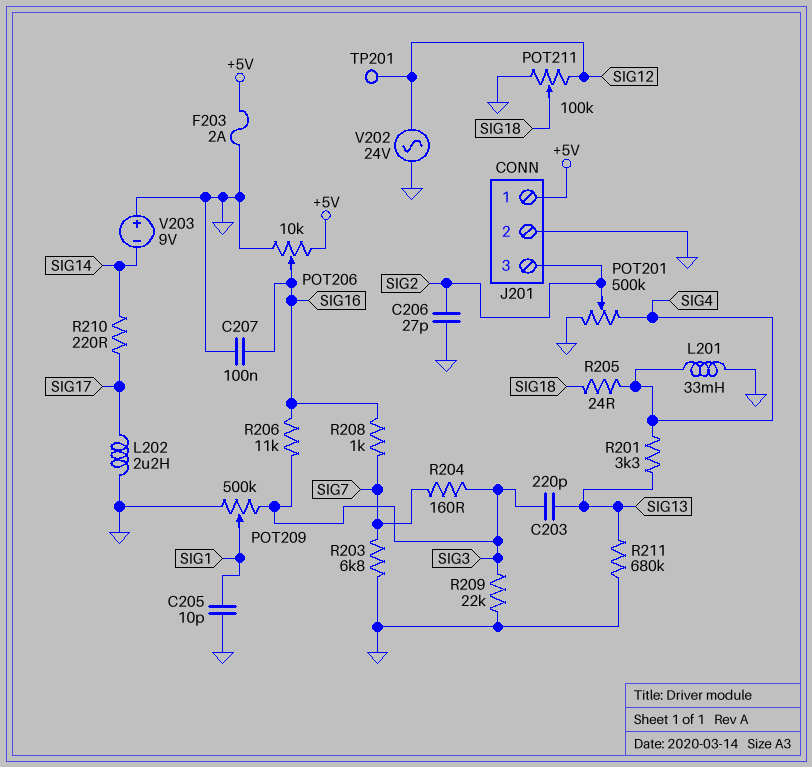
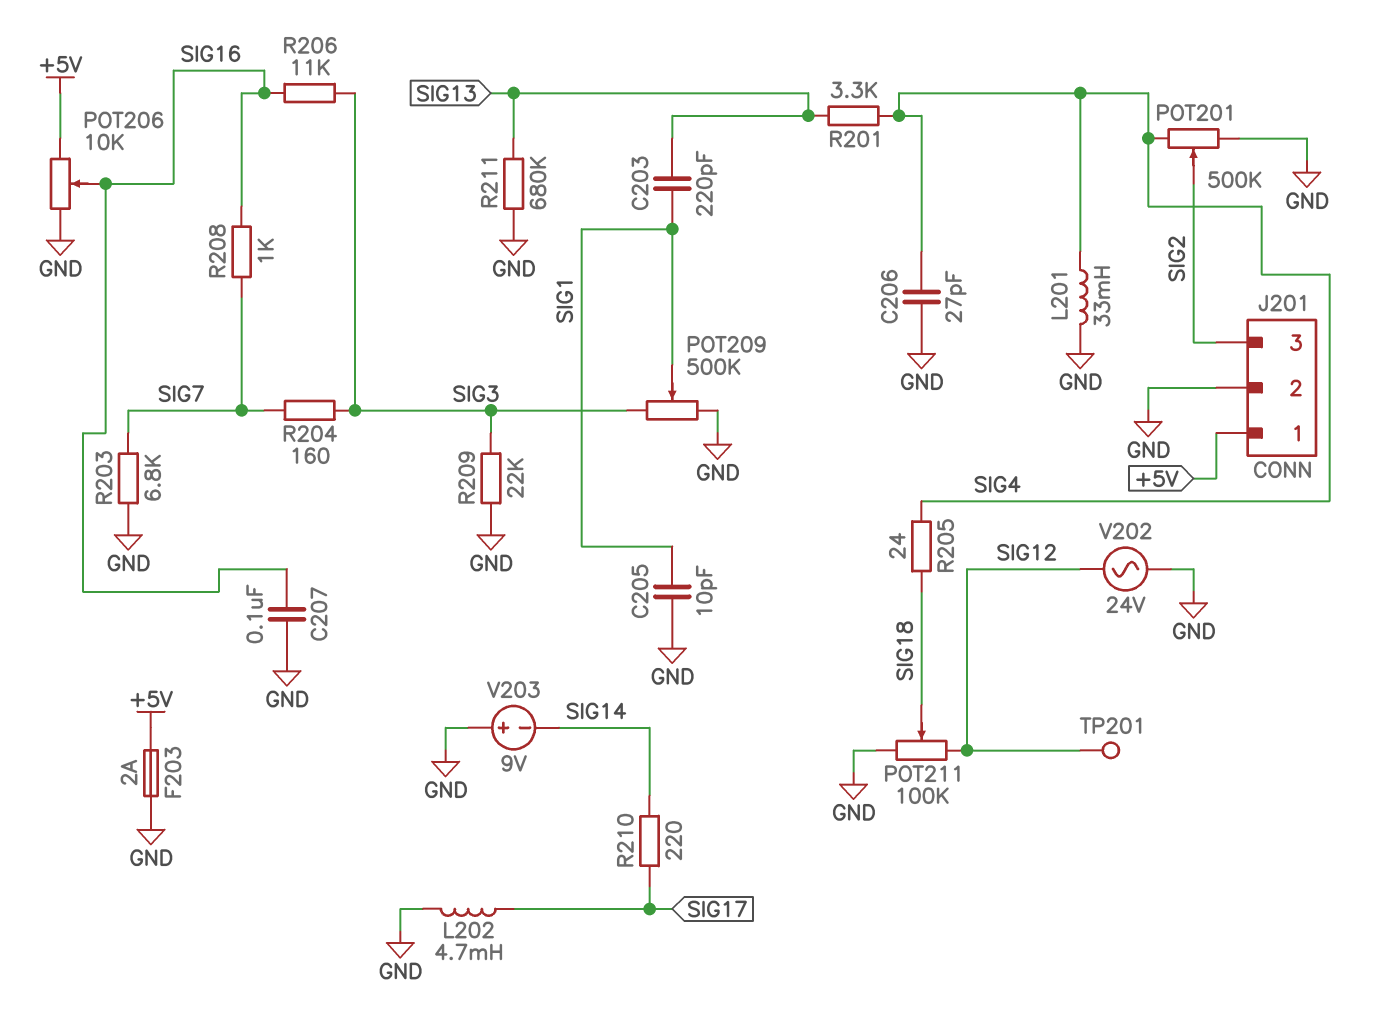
C203: 220pF (SIG3, SIG13) -> 220pF (SIG1, SIG13)
C206: 27pF (GND, SIG2) -> 27pF (GND, SIG4)
L202: 2.2uH (GND, SIG17) -> 4.7mH (GND, SIG17)

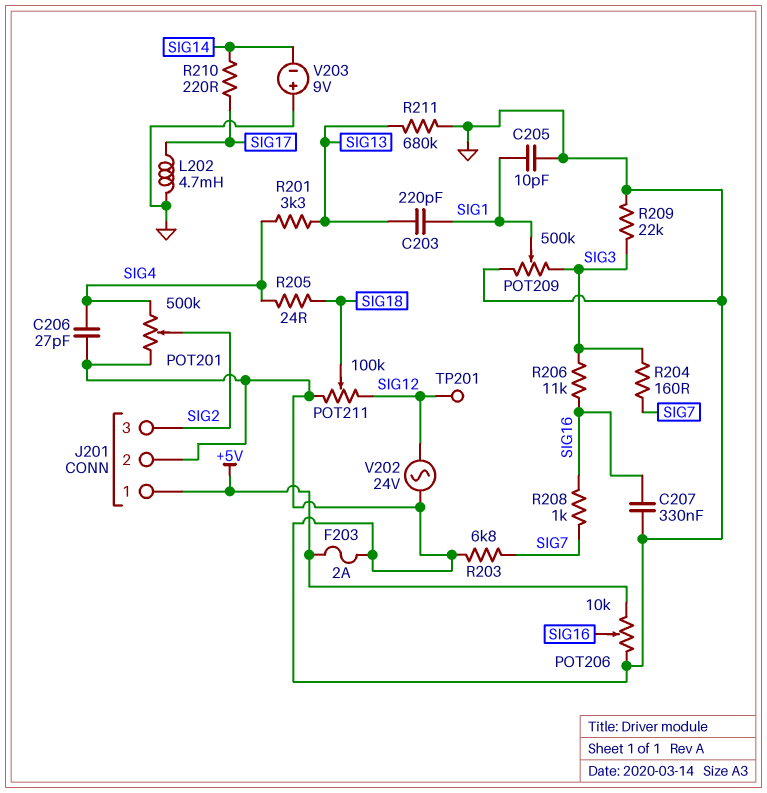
C207: 100nF (GND, SIG16) -> 330nF (GND, SIG16)
L201: 33mH (GND, SIG4) -> none

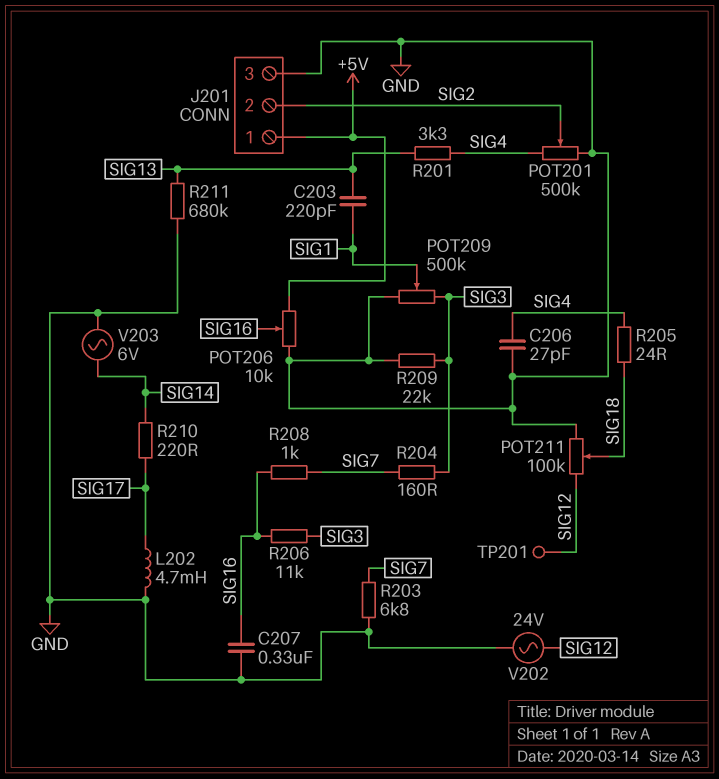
C205: 10pF (GND, SIG1) -> none
F203: 2A (+5V, GND) -> none
J201 pin 2: GND -> SIG2
J201 pin 3: SIG2 -> GND
V203: 9V (plus GND, minus SIG14) -> AC 6V (GND, SIG14)

